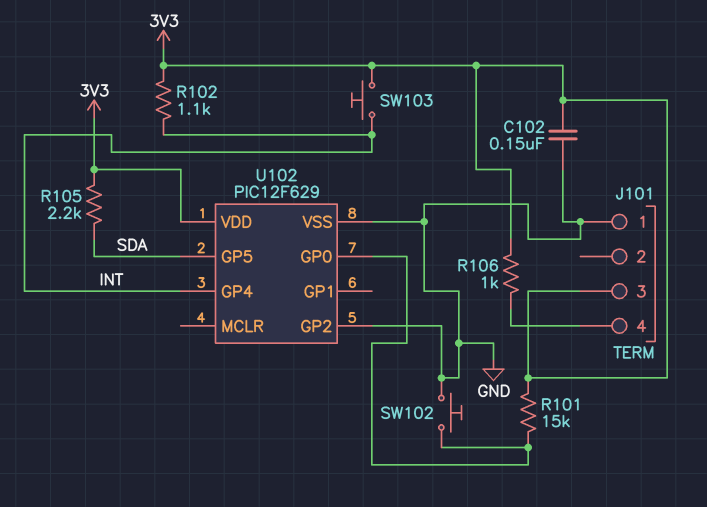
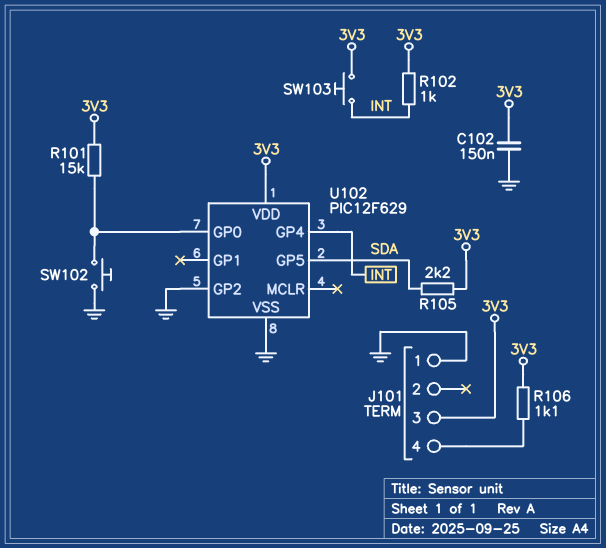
R102: 1.1k (3V3, INT) -> 1k (3V3, INT)
R106: 1k (3V3, J101/4) -> 1.1k (3V3, J101/4)

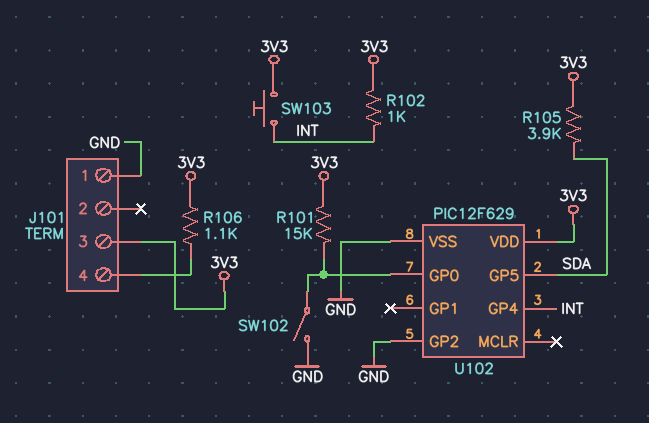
C102: 150nF (3V3, GND) -> none
R105: 2.2k (3V3, SDA) -> 3.9k (3V3, SDA)
SW102: button (GND, U102/GP0) -> switch (GND, U102/GP0)

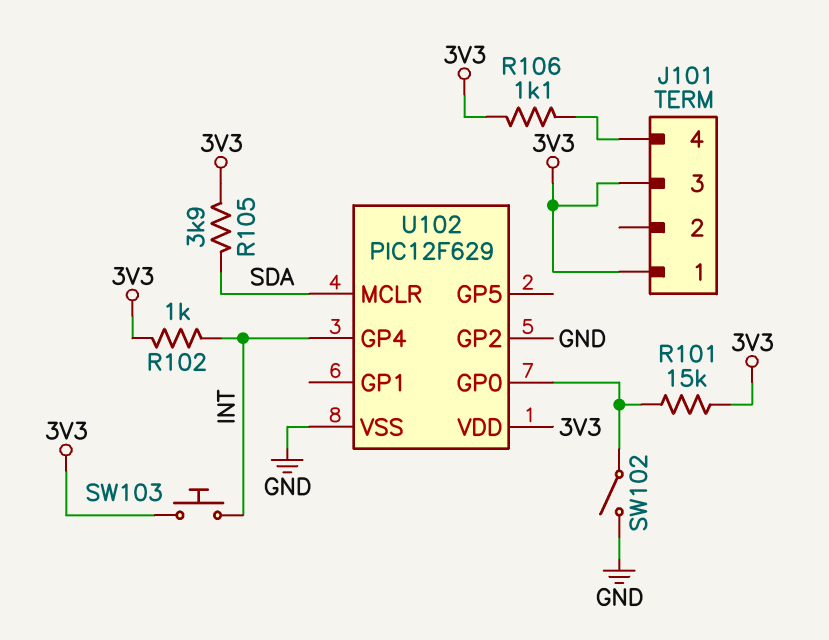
J101 pin 1: GND -> 3V3
U102 pin GP5: SDA -> none
U102 pin MCLR: none -> SDA

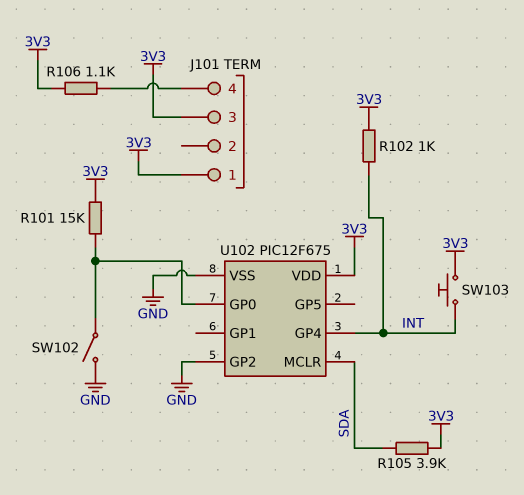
U102: PIC12F629 -> PIC12F675

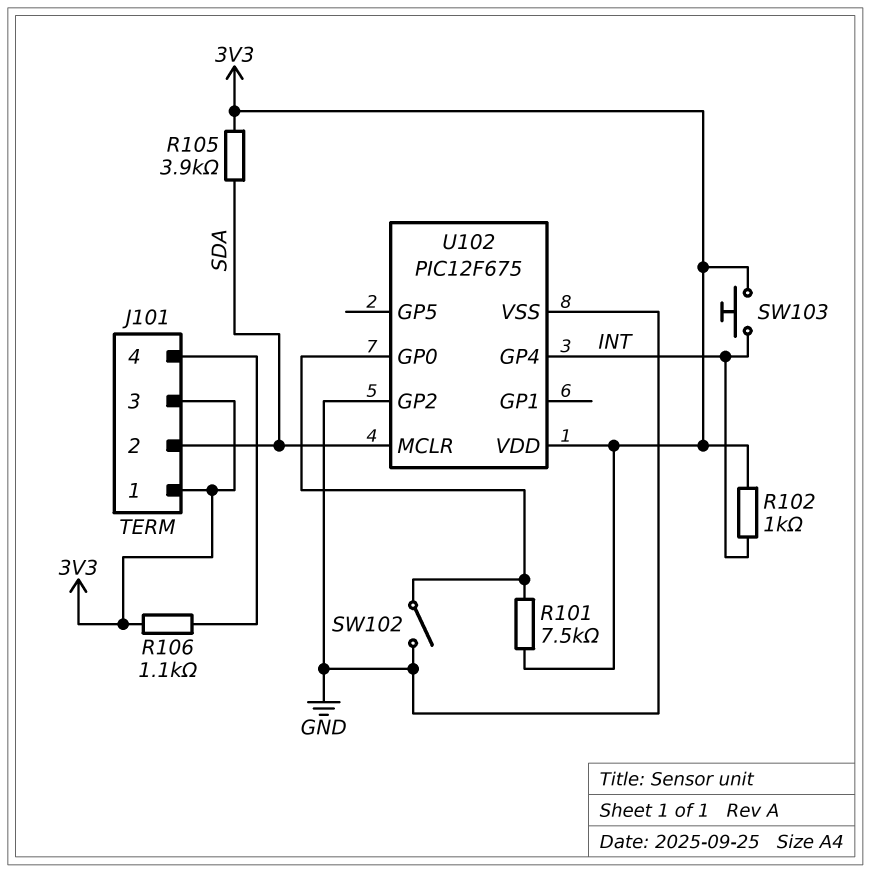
J101 pin 2: none -> SDA
R101: 15k (3V3, U102/GP0) -> 7.5k (3V3, U102/GP0)

